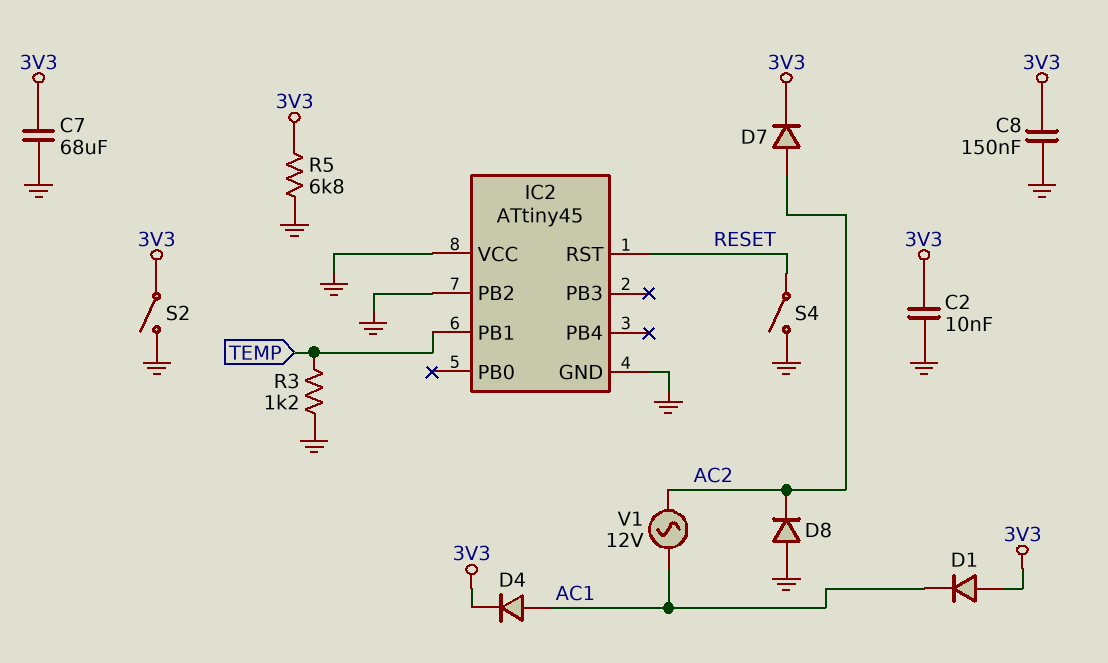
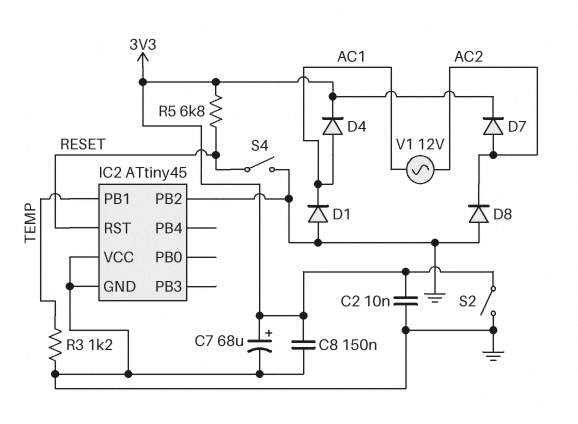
C7: 68uF (3V3, GND) -> 68uF (plus 3V3, minus GND)
D1: diode (A 3V3, K AC1) -> diode (A GND, K AC1)
R5: 6.8k (3V3, GND) -> 6.8k (3V3, RESET)

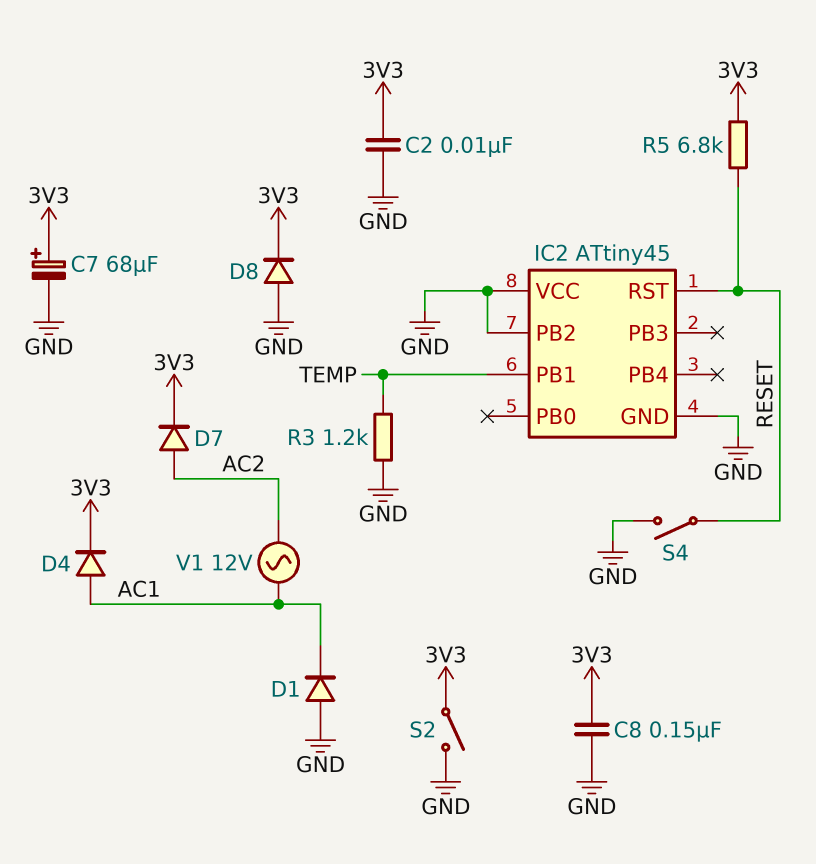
D8: diode (A GND, K AC2) -> diode (A GND, K 3V3)

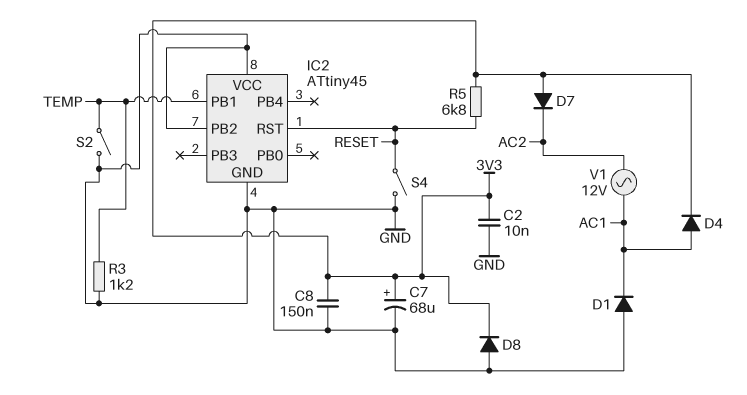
D7: diode (A AC2, K 3V3) -> diode (A 3V3, K AC2)
S2: switch (3V3, GND) -> switch (GND, TEMP)

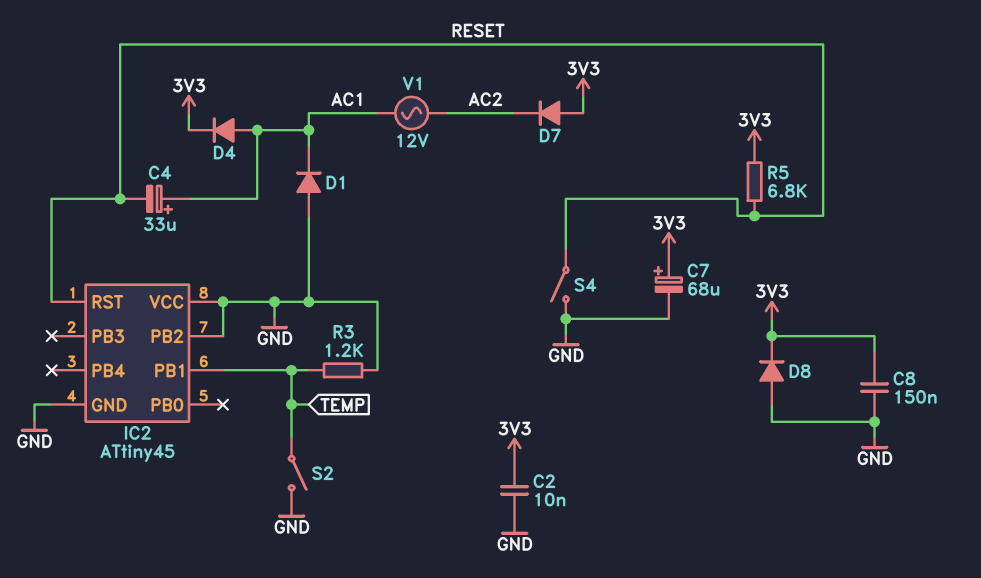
C4: none -> 33uF (plus AC1, minus RESET)

